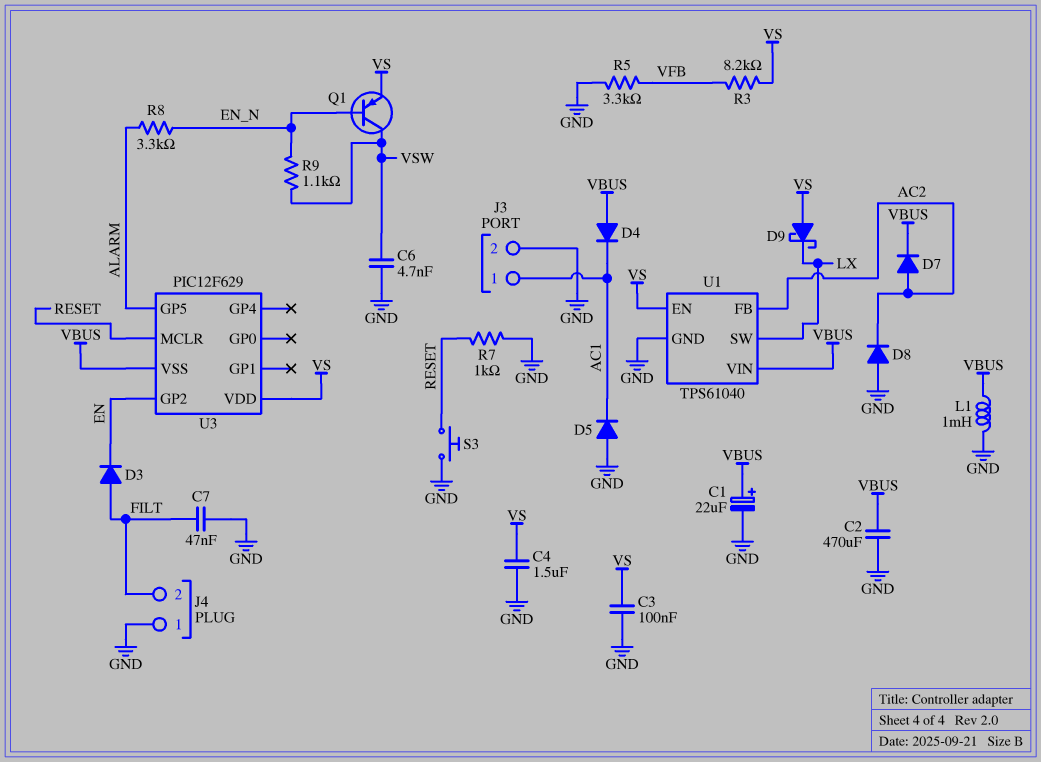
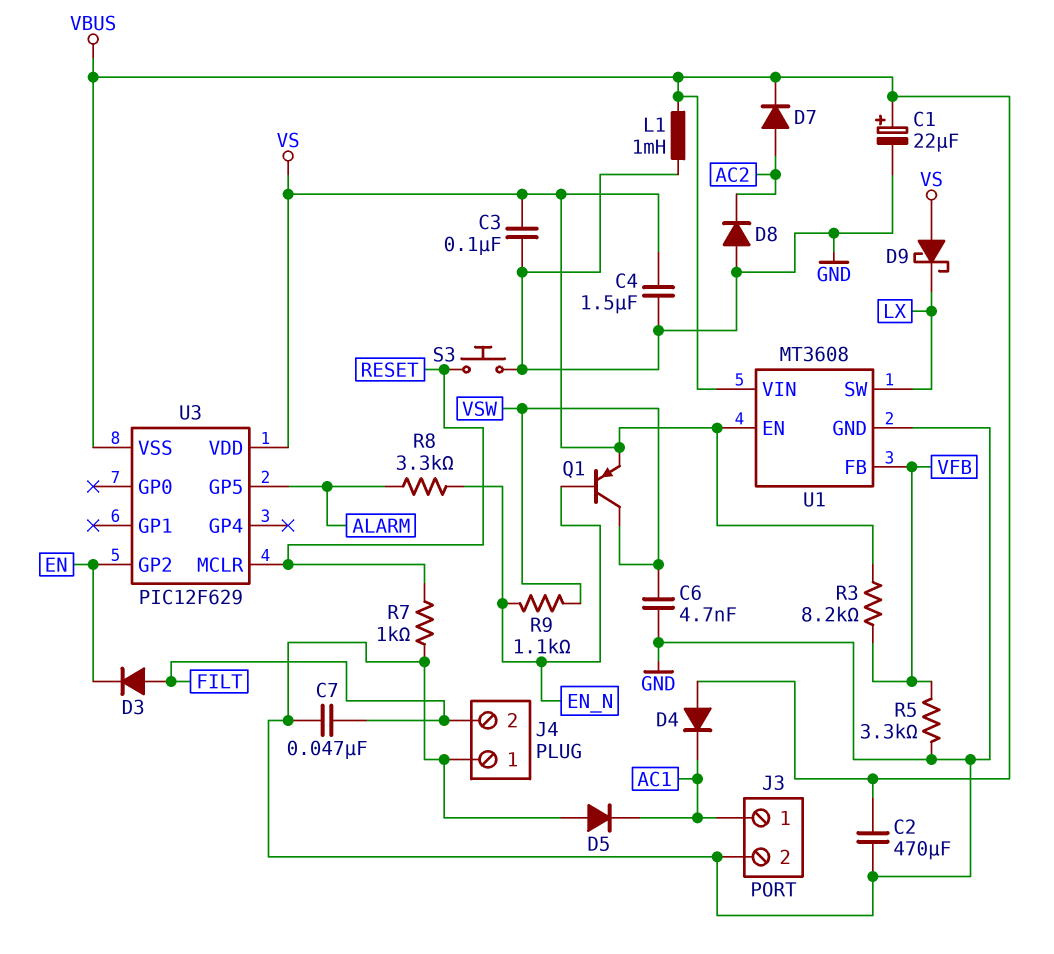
U1: TPS61040 -> MT3608
U1 pin FB: AC2 -> VFB

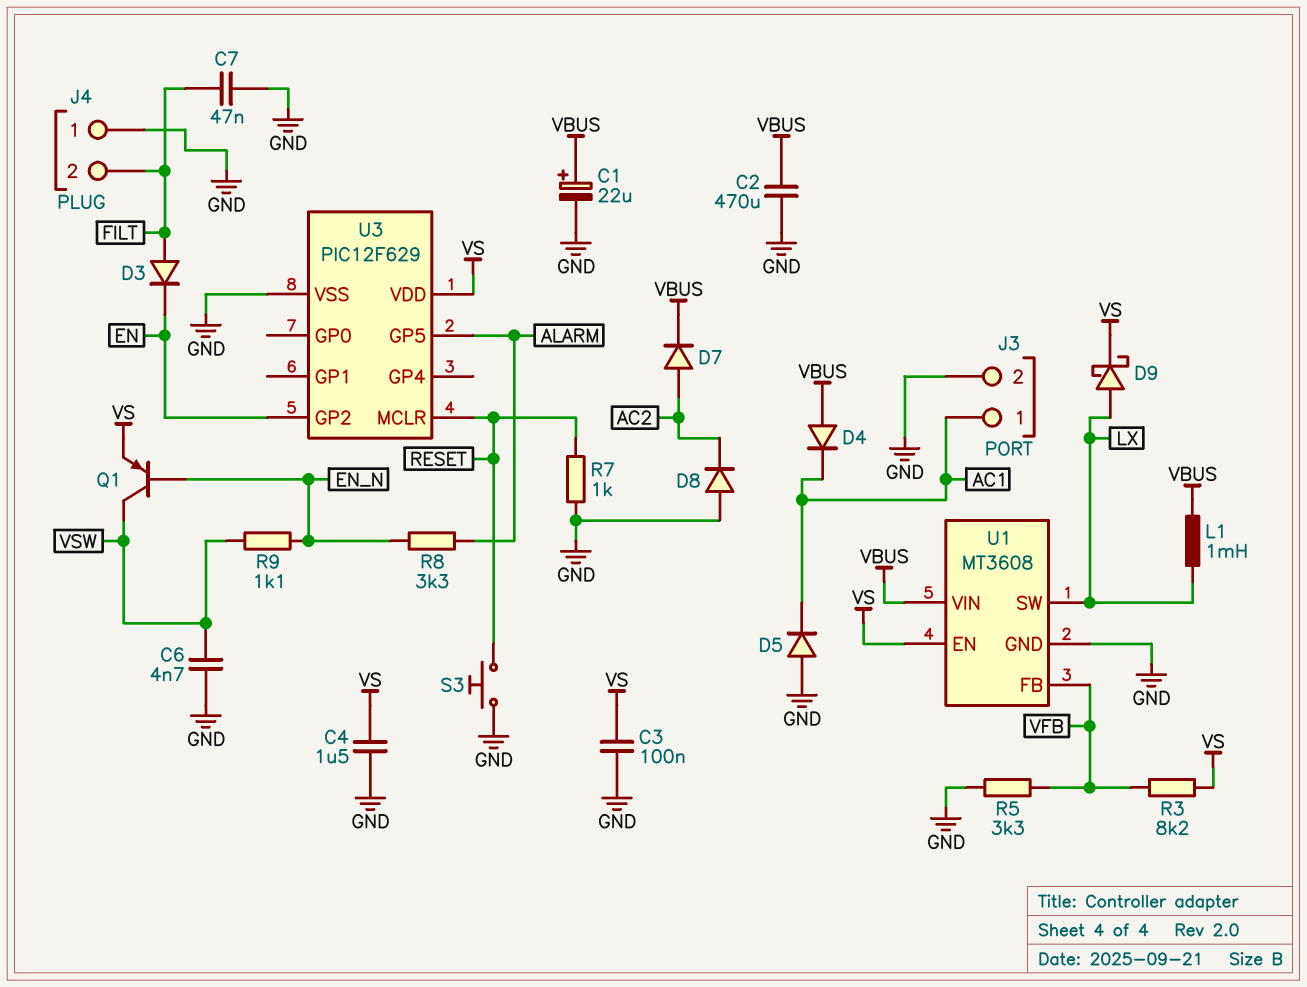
D9: schottky (A VS, K LX) -> schottky (A LX, K VS)
L1: 1mH (GND, VBUS) -> 1mH (LX, VBUS)
U3 pin VSS: VBUS -> GND

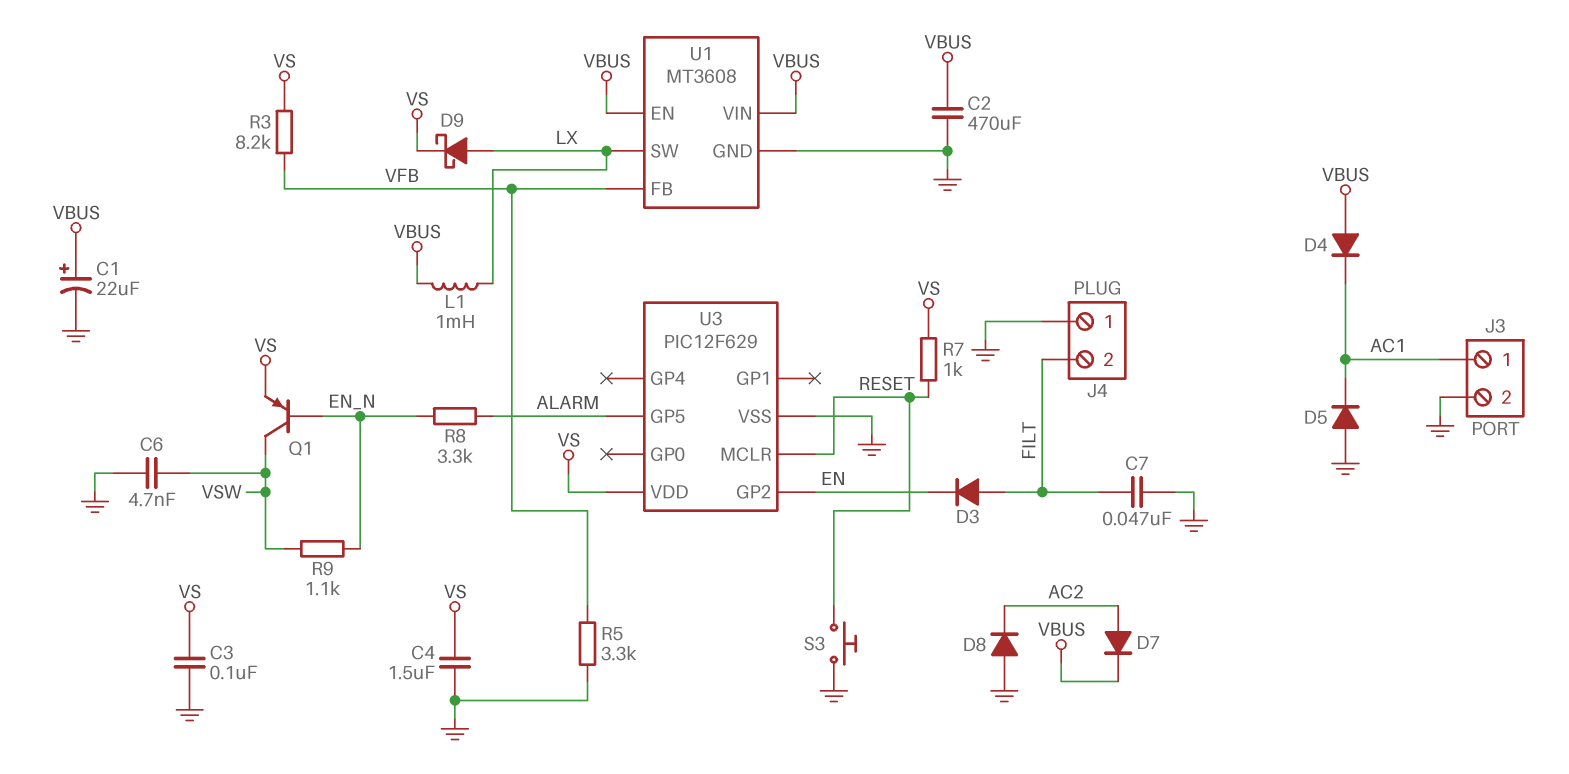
R7: 1k (GND, RESET) -> 1k (RESET, VS)
U1 pin EN: VS -> VBUS

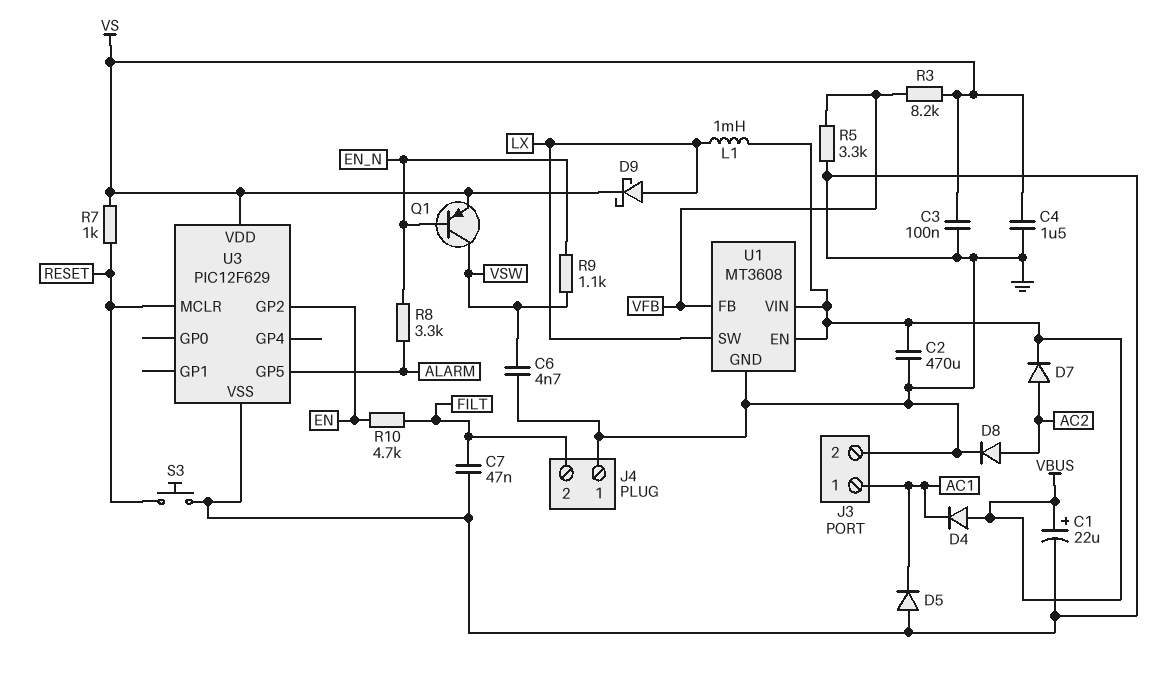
D3: diode (A FILT, K EN) -> none
D8: diode (A GND, K AC2) -> diode (A AC2, K GND)
R10: none -> 4.7k (EN, FILT)

